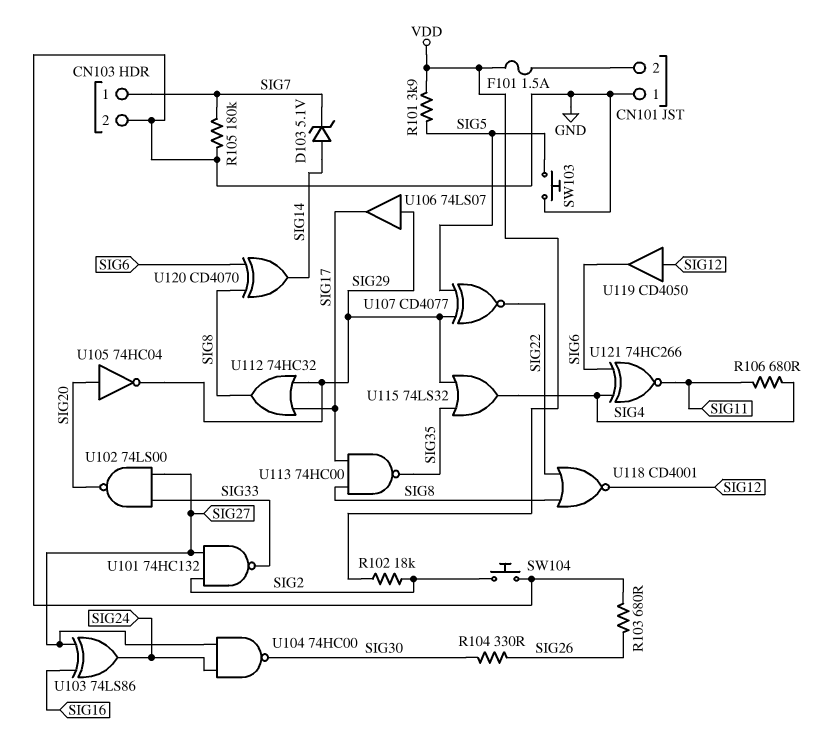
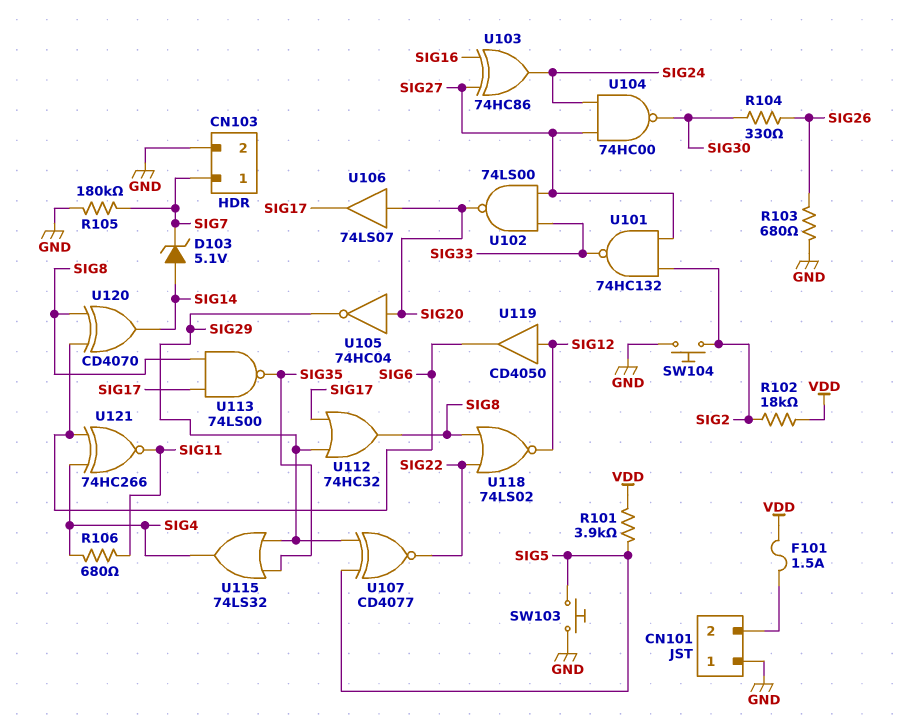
U103: XOR 74LS86 (in SIG16, in SIG27, out SIG24) -> XOR 74HC86 (in SIG16, in SIG27, out SIG24)
U106: buffer 74LS07 (in SIG29, out SIG17) -> buffer 74LS07 (in SIG20, out SIG17)
U113: NAND 74HC00 (in SIG8, in SIG17, out SIG35) -> NAND 74LS00 (in SIG8, in SIG17, out SIG35)
U118: NOR CD4001 (in SIG8, in SIG22, out SIG12) -> NOR 74LS02 (in SIG8, in SIG22, out SIG12)

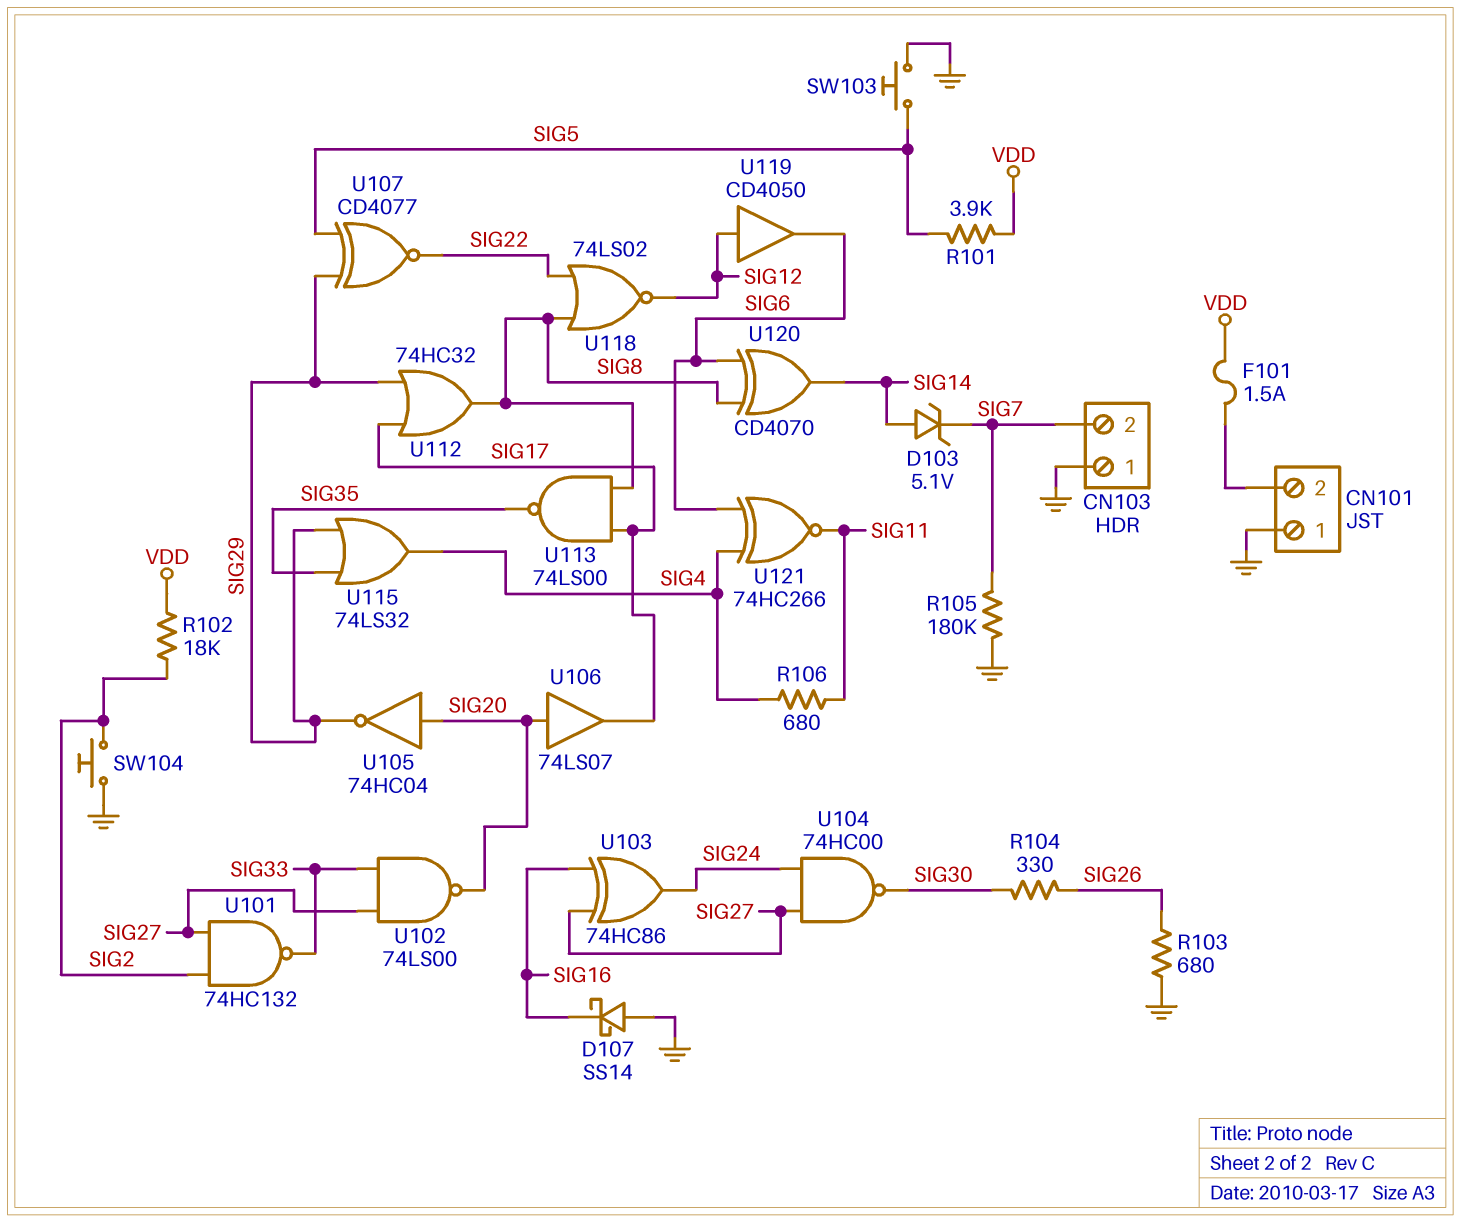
CN103 pin 1: SIG7 -> GND
CN103 pin 2: GND -> SIG7
D107: none -> schottky SS14 (A GND, K SIG16)

